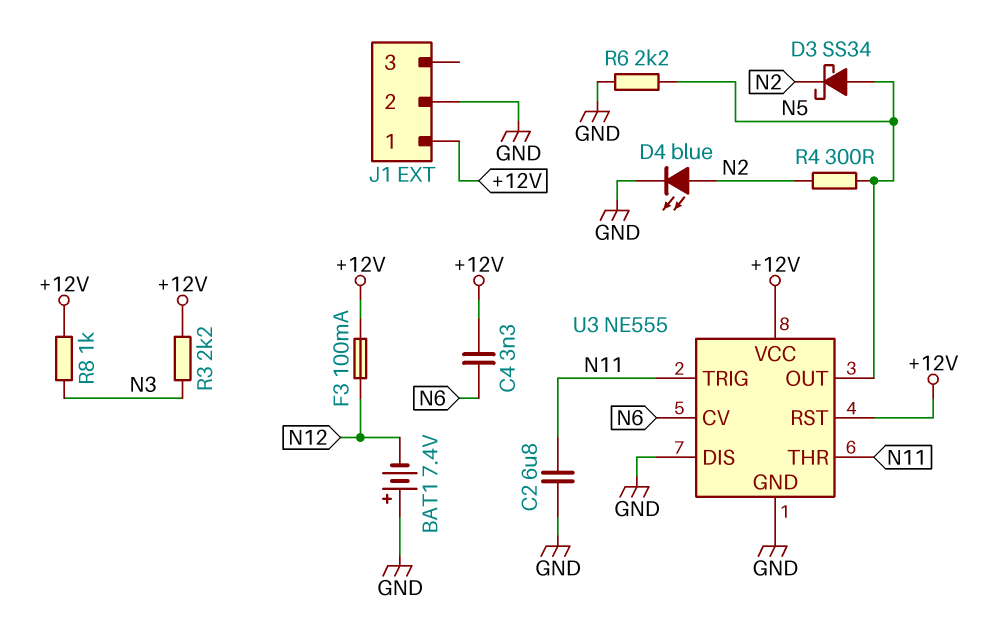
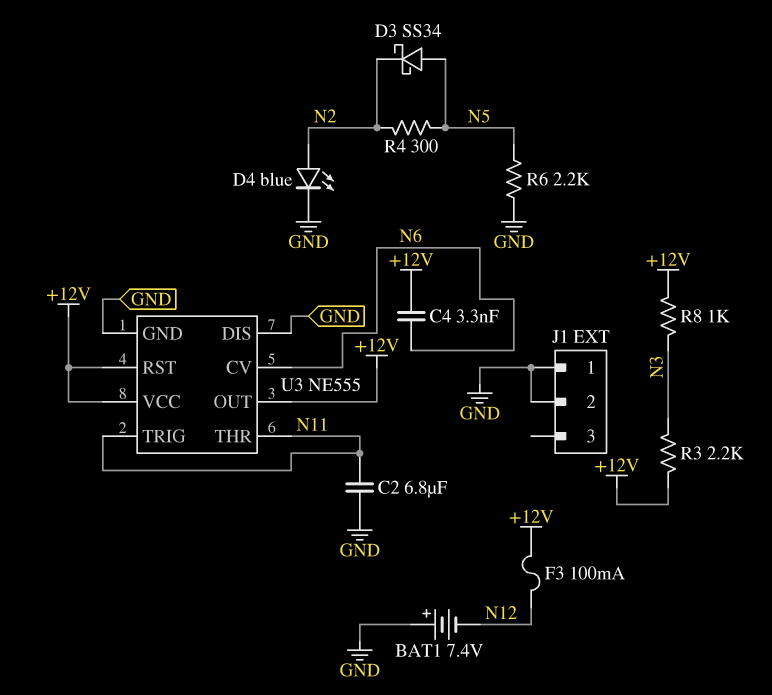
J1 pin 1: +12V -> GND
U3 pin OUT: N5 -> +12V

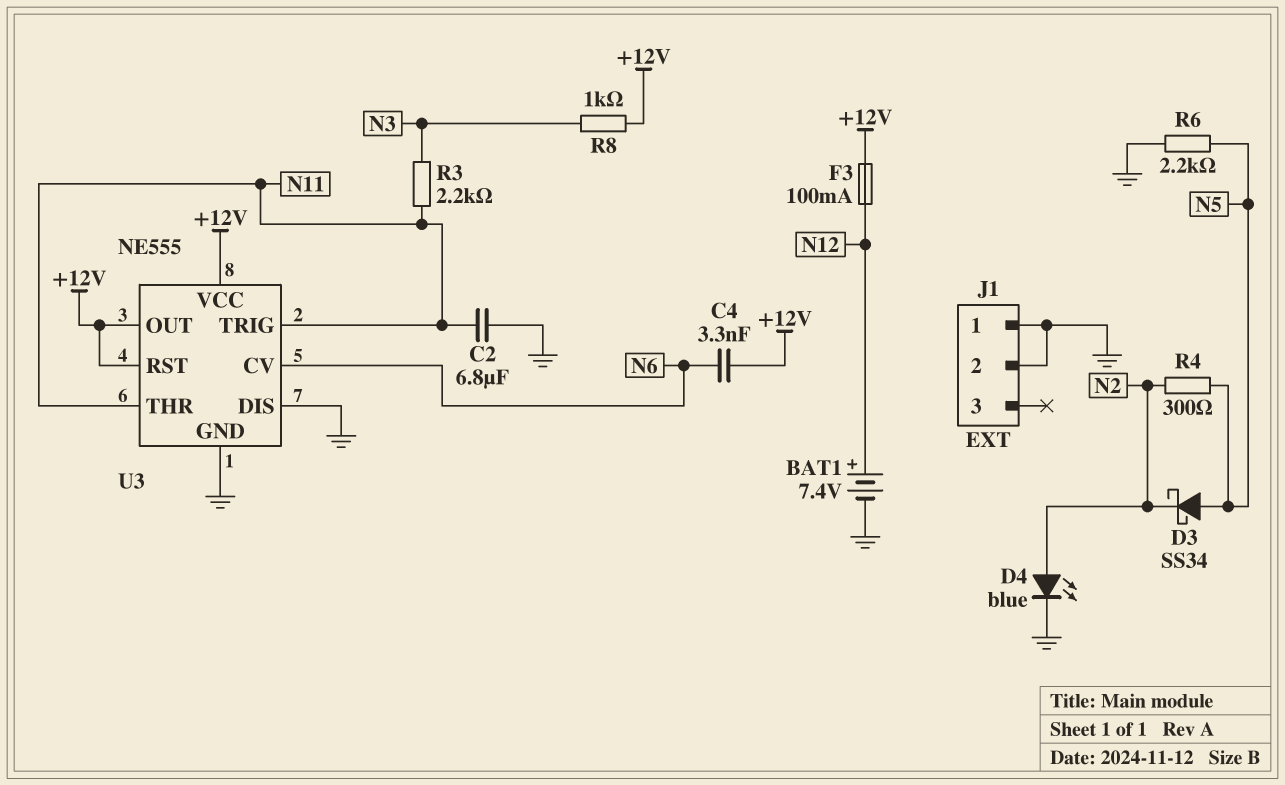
BAT1: 7.4V (plus GND, minus N12) -> 7.4V (plus N12, minus GND)
R3: 2.2k (+12V, N3) -> 2.2k (N3, N11)

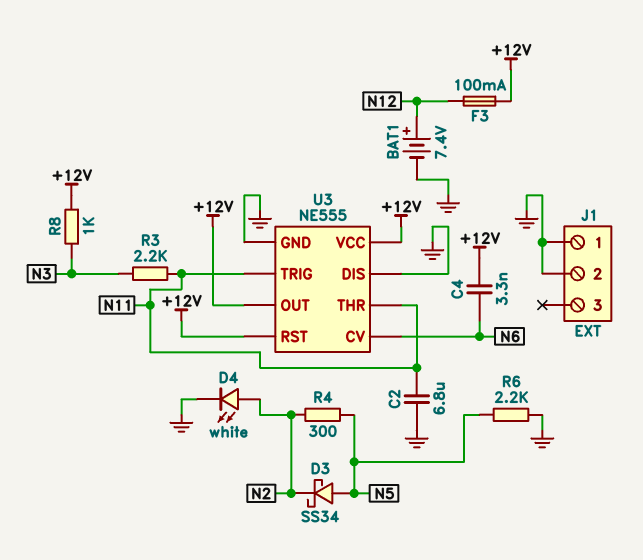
D4: LED blue (A N2, K GND) -> LED white (A N2, K GND)

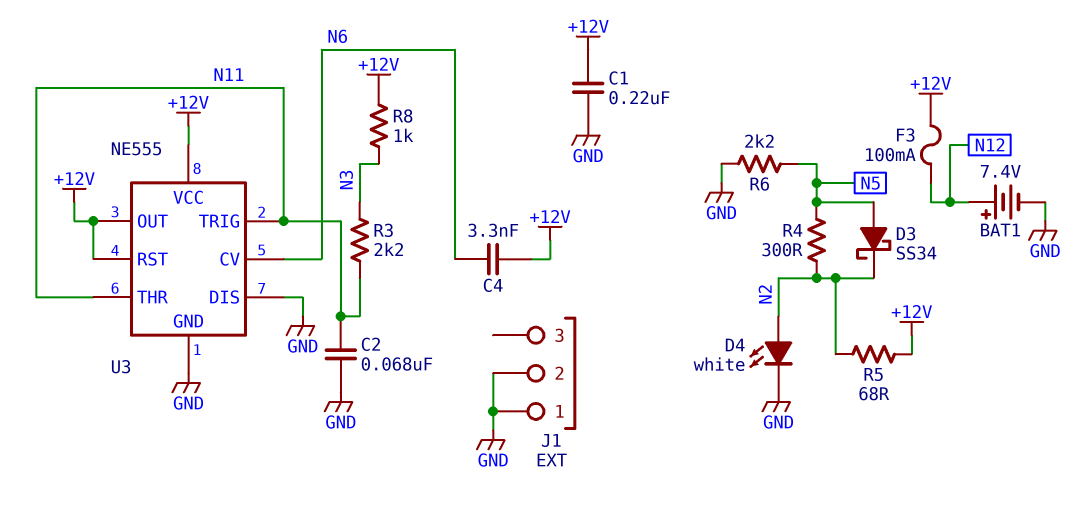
C1: none -> 220nF (+12V, GND)
C2: 6.8uF (GND, N11) -> 68nF (GND, N11)
R5: none -> 68 (+12V, N2)

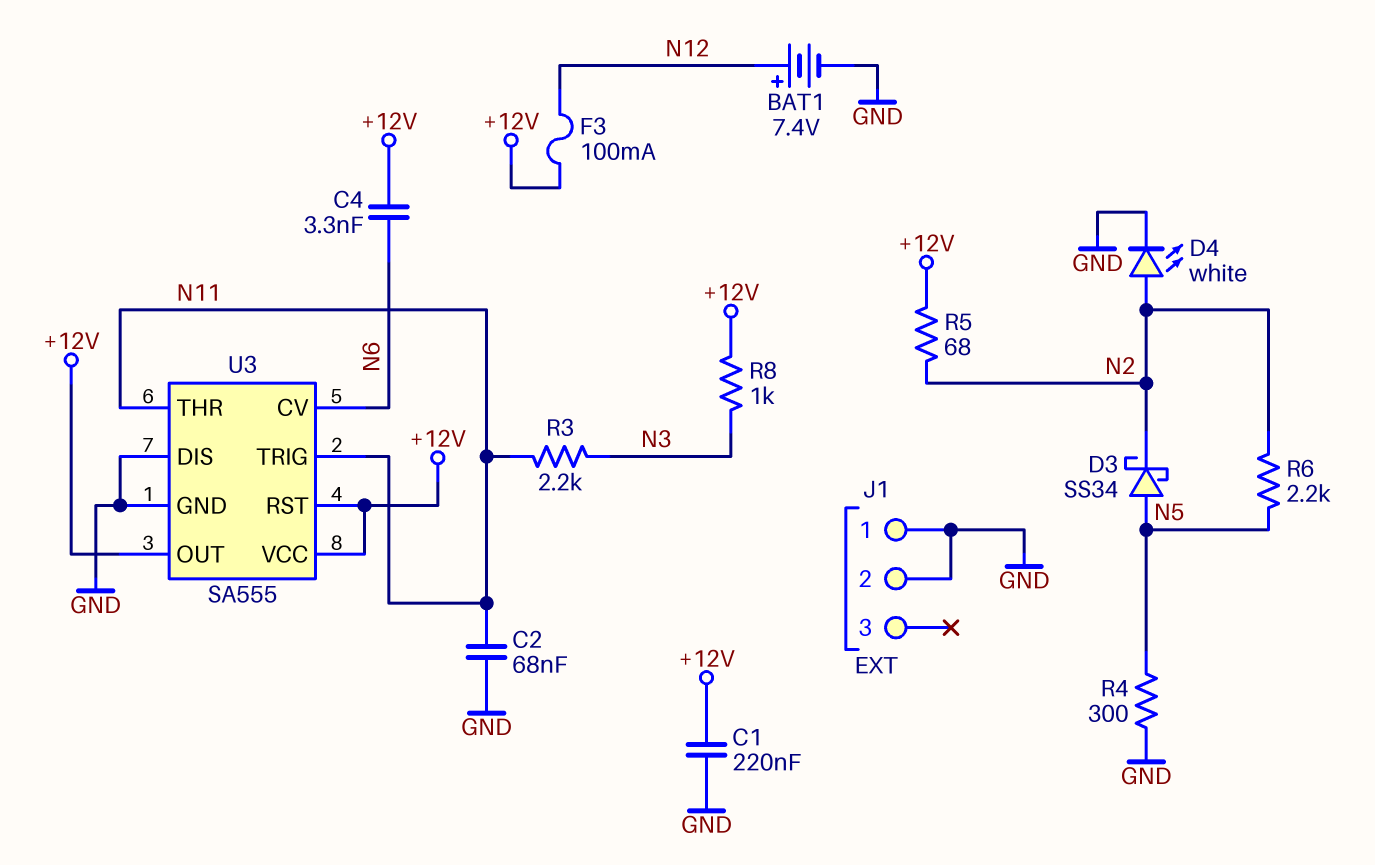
R4: 300 (N2, N5) -> 300 (GND, N5)
R6: 2.2k (GND, N5) -> 2.2k (N2, N5)
U3: NE555 -> SA555

